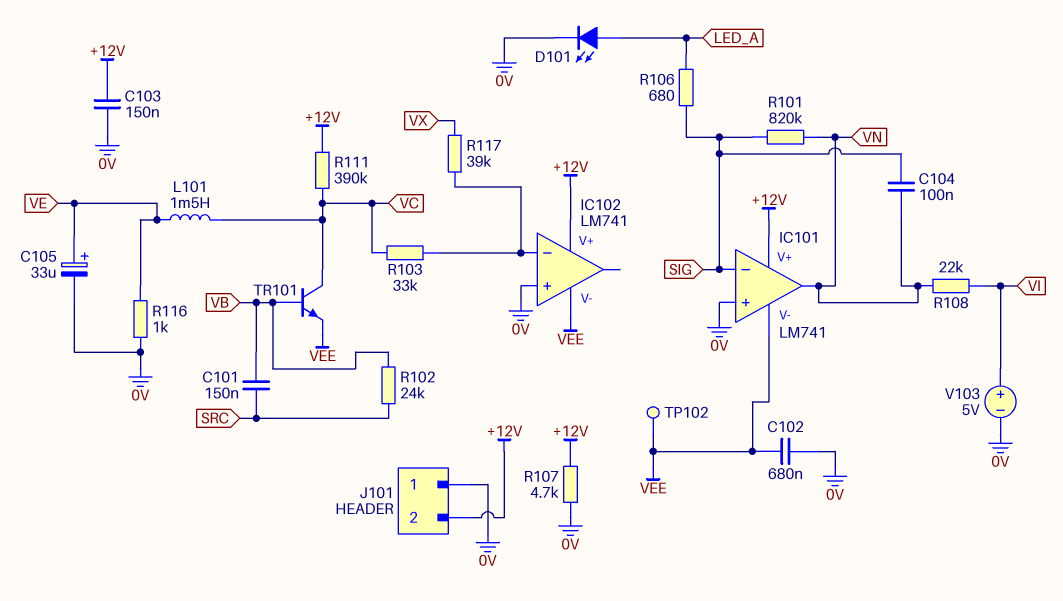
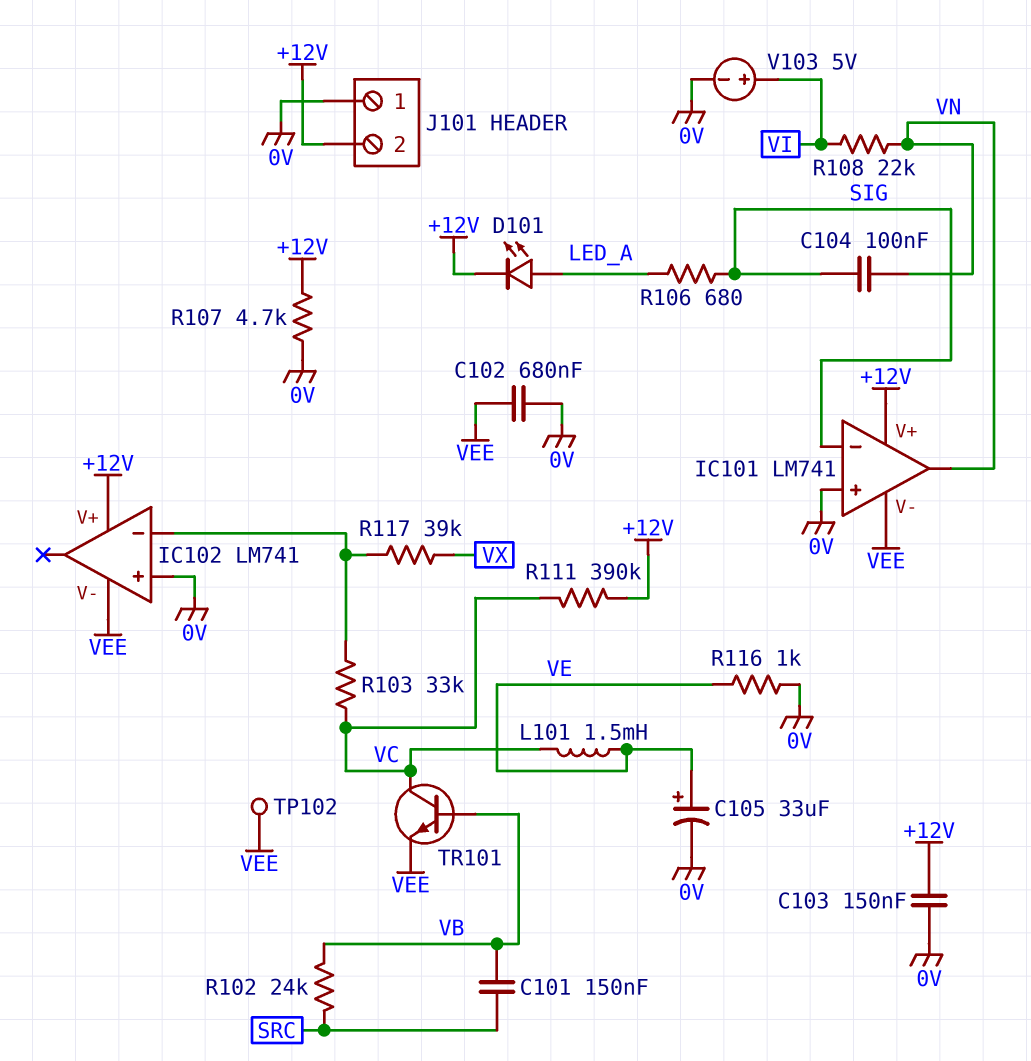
D101: LED (A LED_A, K 0V) -> LED (A LED_A, K +12V)
R101: 820k (SIG, VN) -> none

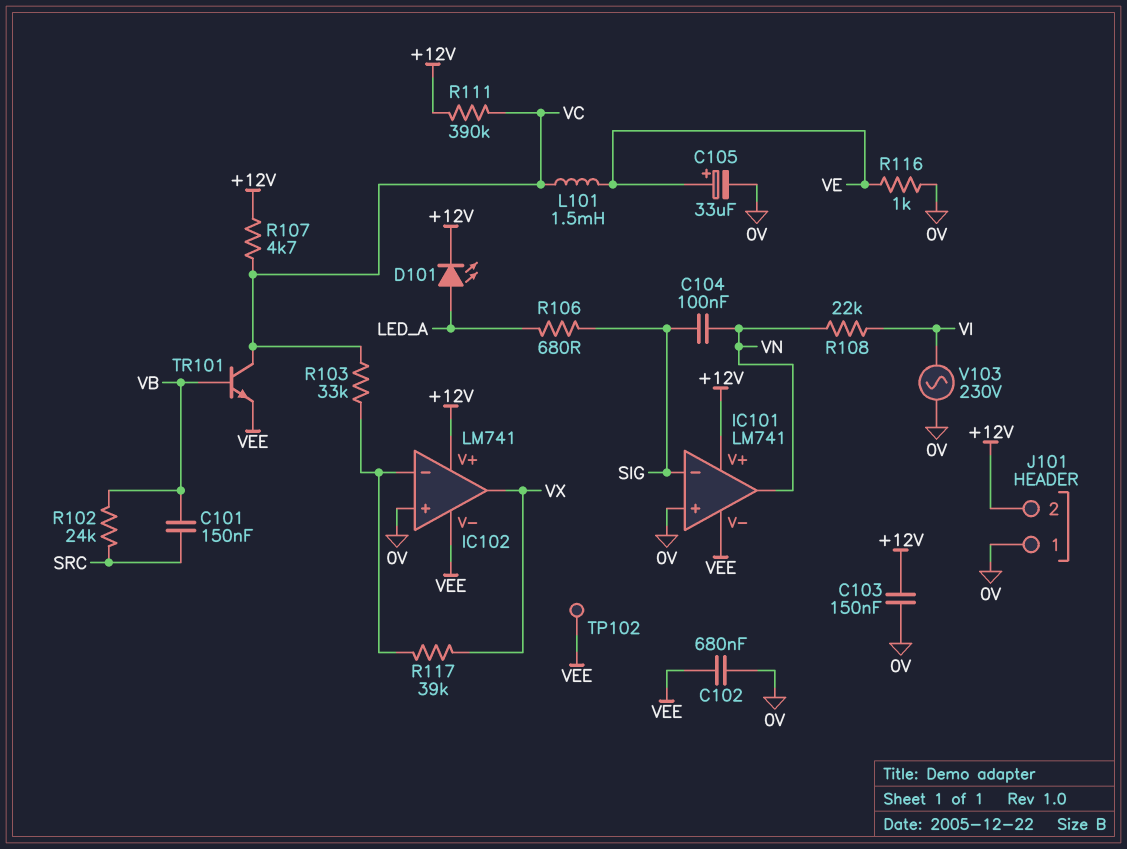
IC102 pin out: none -> VX
R107: 4.7k (+12V, 0V) -> 4.7k (+12V, VC)
V103: 5V (plus VI, minus 0V) -> AC 230V (0V, VI)

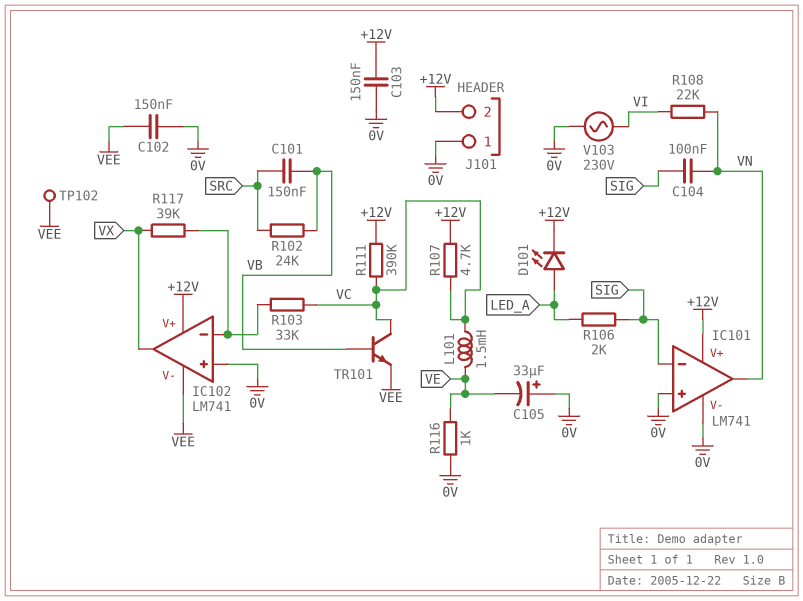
C102: 680nF (0V, VEE) -> 150nF (0V, VEE)
C105: 33uF (plus VE, minus 0V) -> 33uF (plus 0V, minus VE)
IC101 pin V-: VEE -> 0V
R106: 680 (LED_A, SIG) -> 2k (LED_A, SIG)

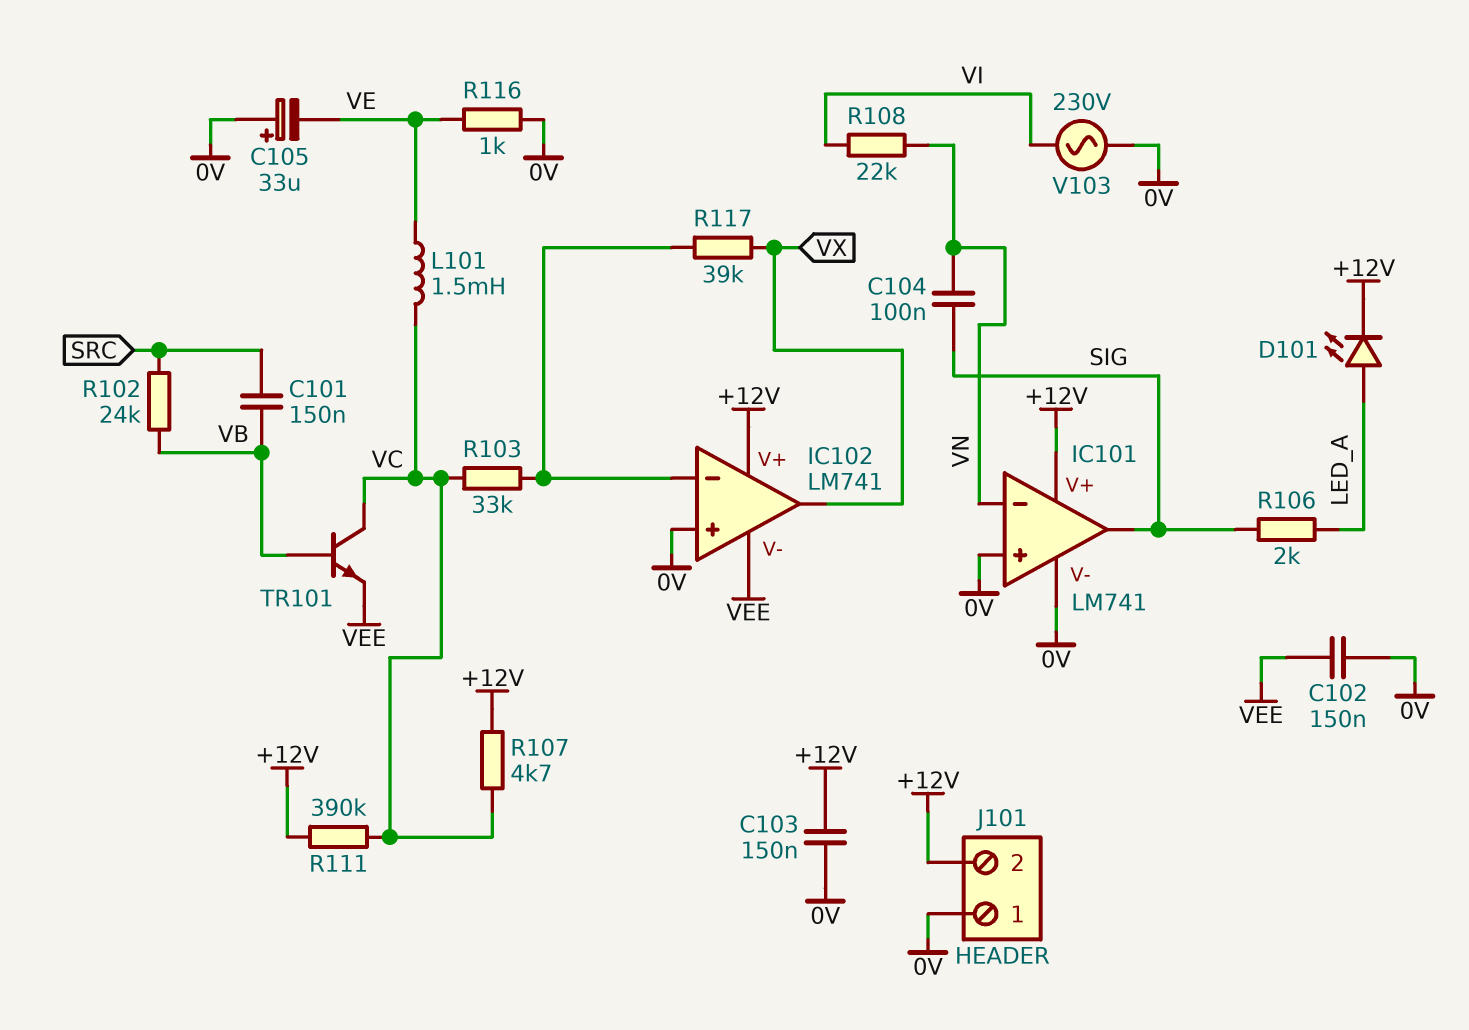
IC101 pin in-: SIG -> VN
IC101 pin out: VN -> SIG
TP102: test point (VEE) -> none

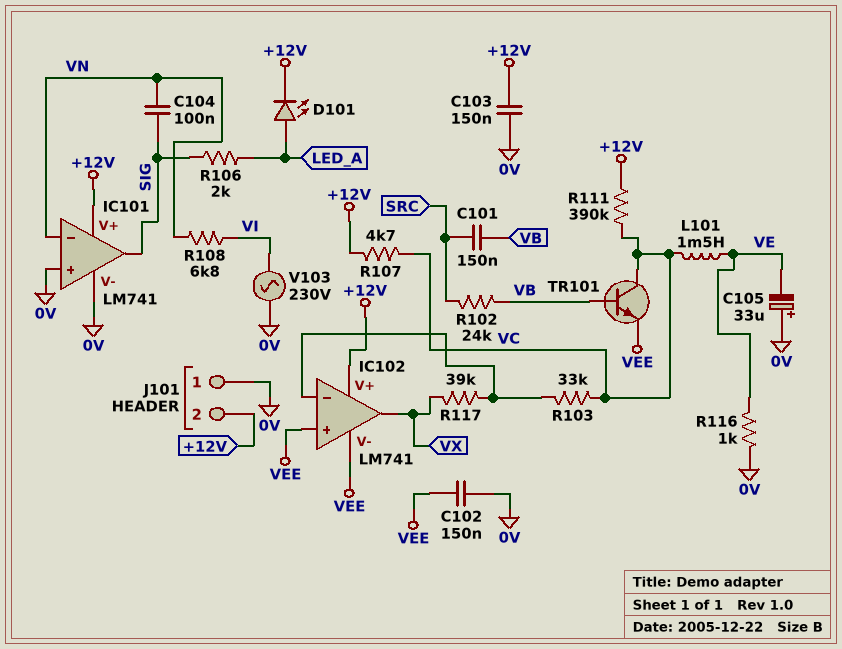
IC102 pin in+: 0V -> VEE
R108: 22k (VI, VN) -> 6.8k (VI, VN)

